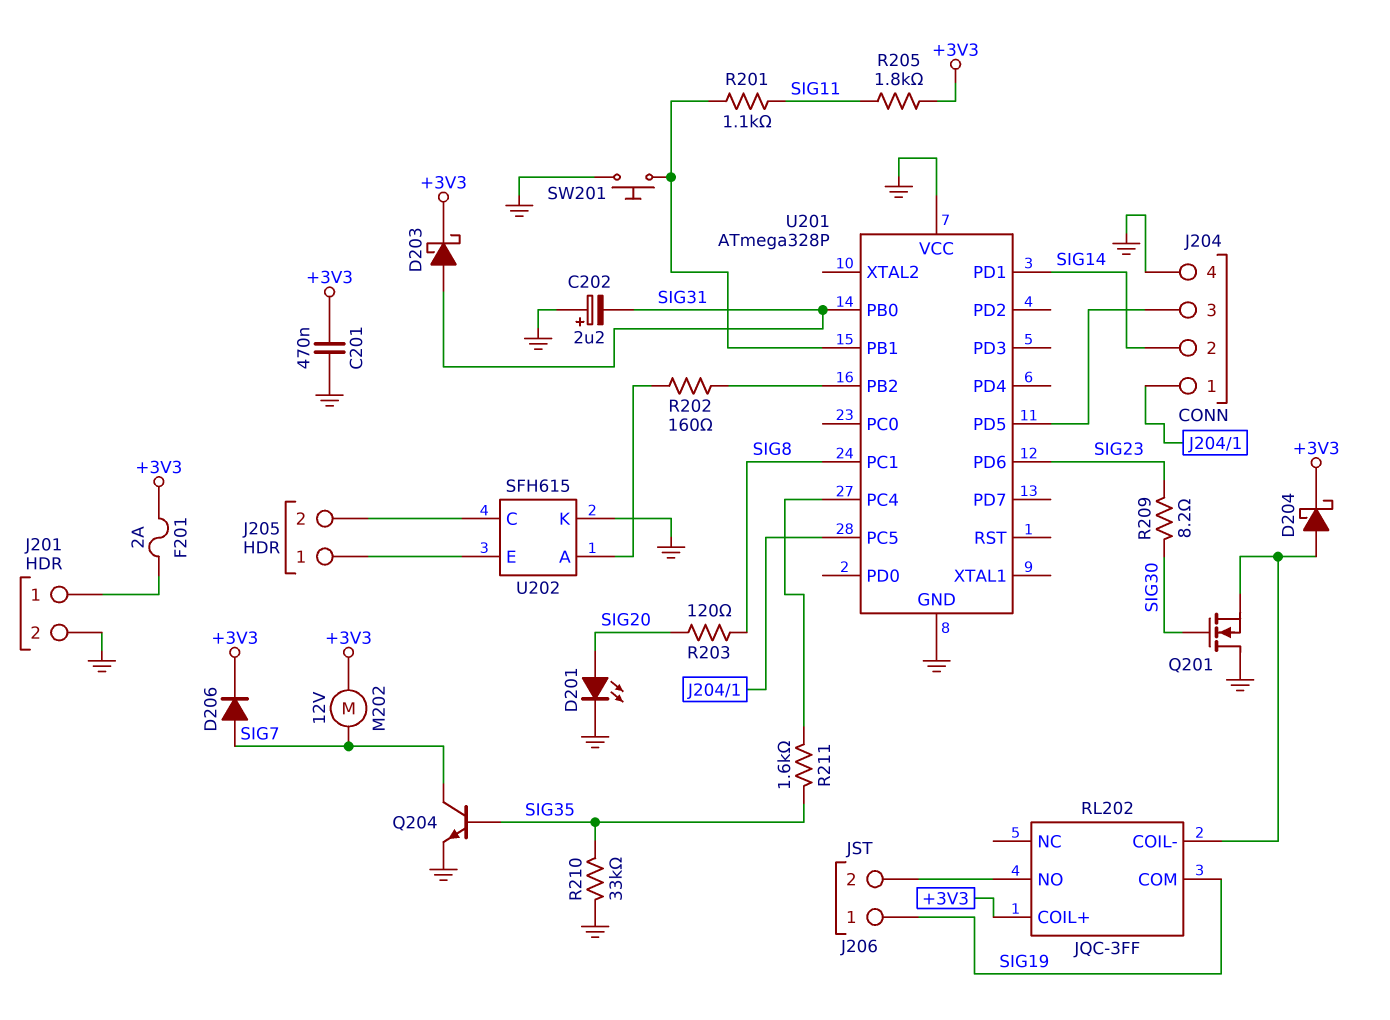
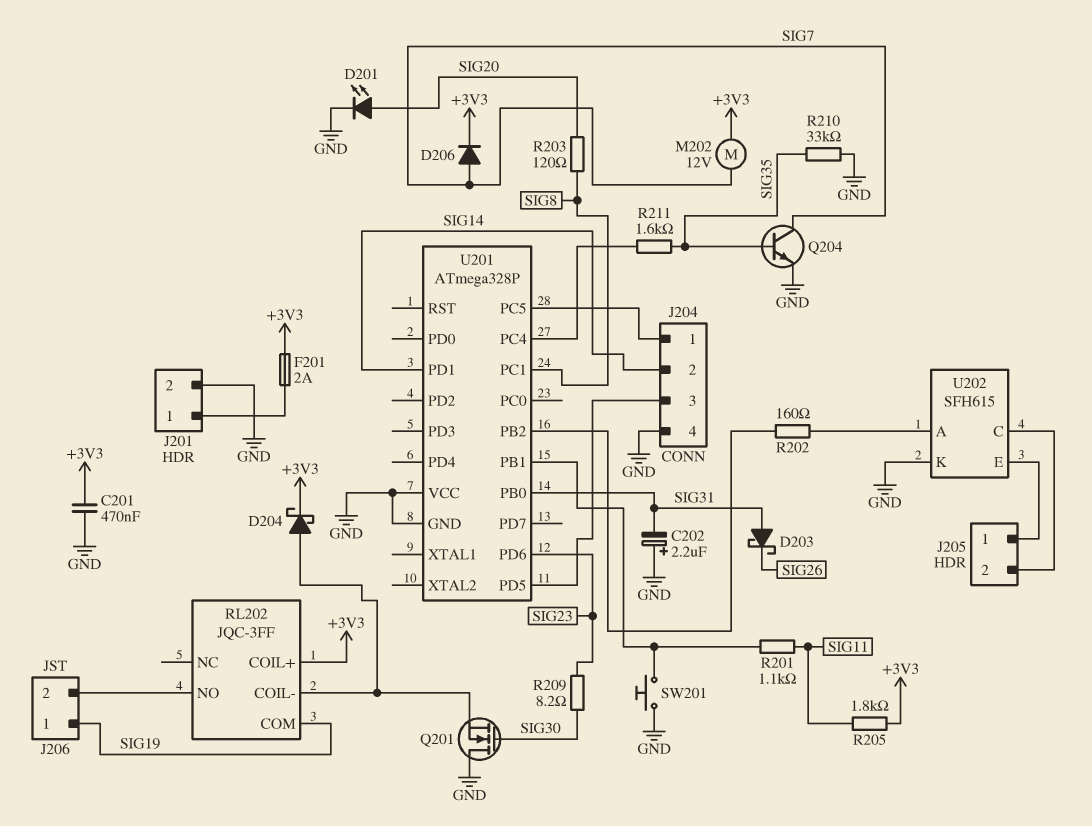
D203: schottky (A SIG31, K +3V3) -> schottky (A SIG31, K SIG26)

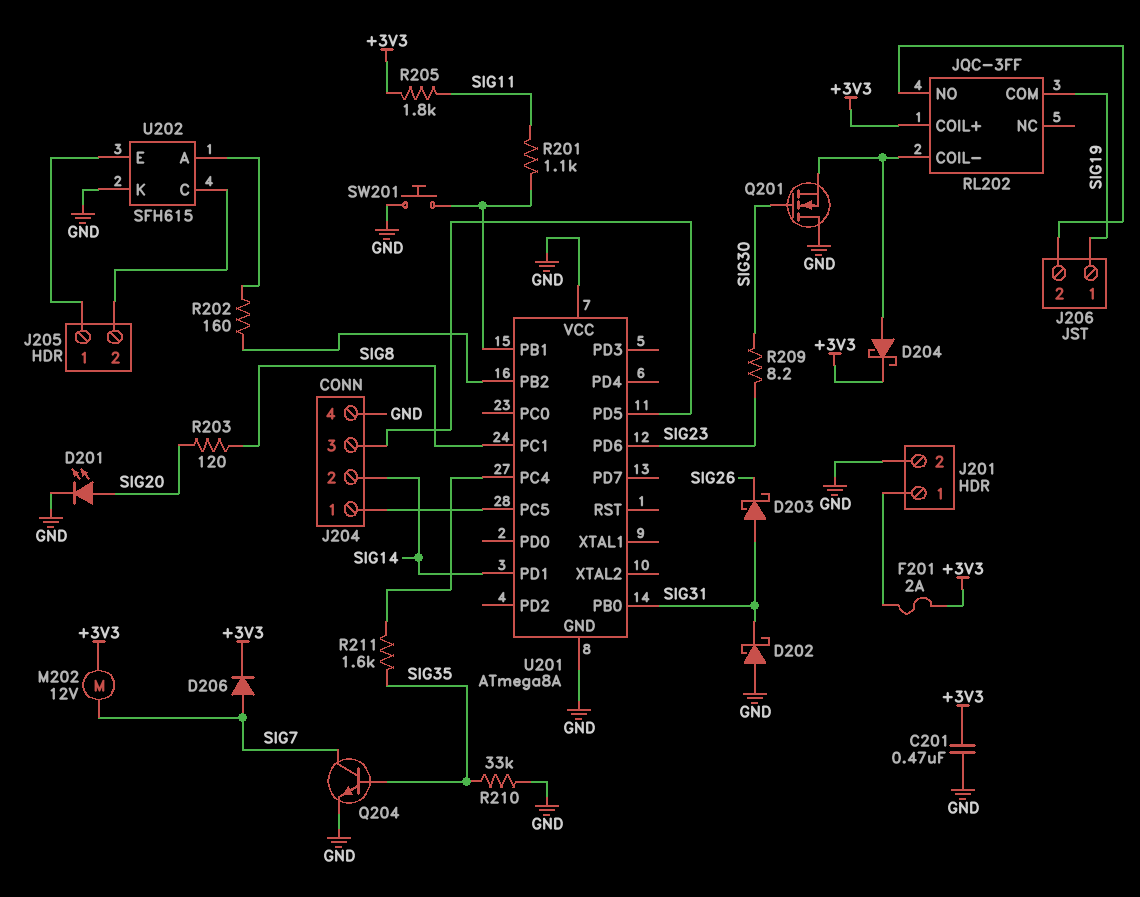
C202: 2.2uF (plus GND, minus SIG31) -> none
D202: none -> schottky (A GND, K SIG31)
U201: ATmega328P -> ATmega8A

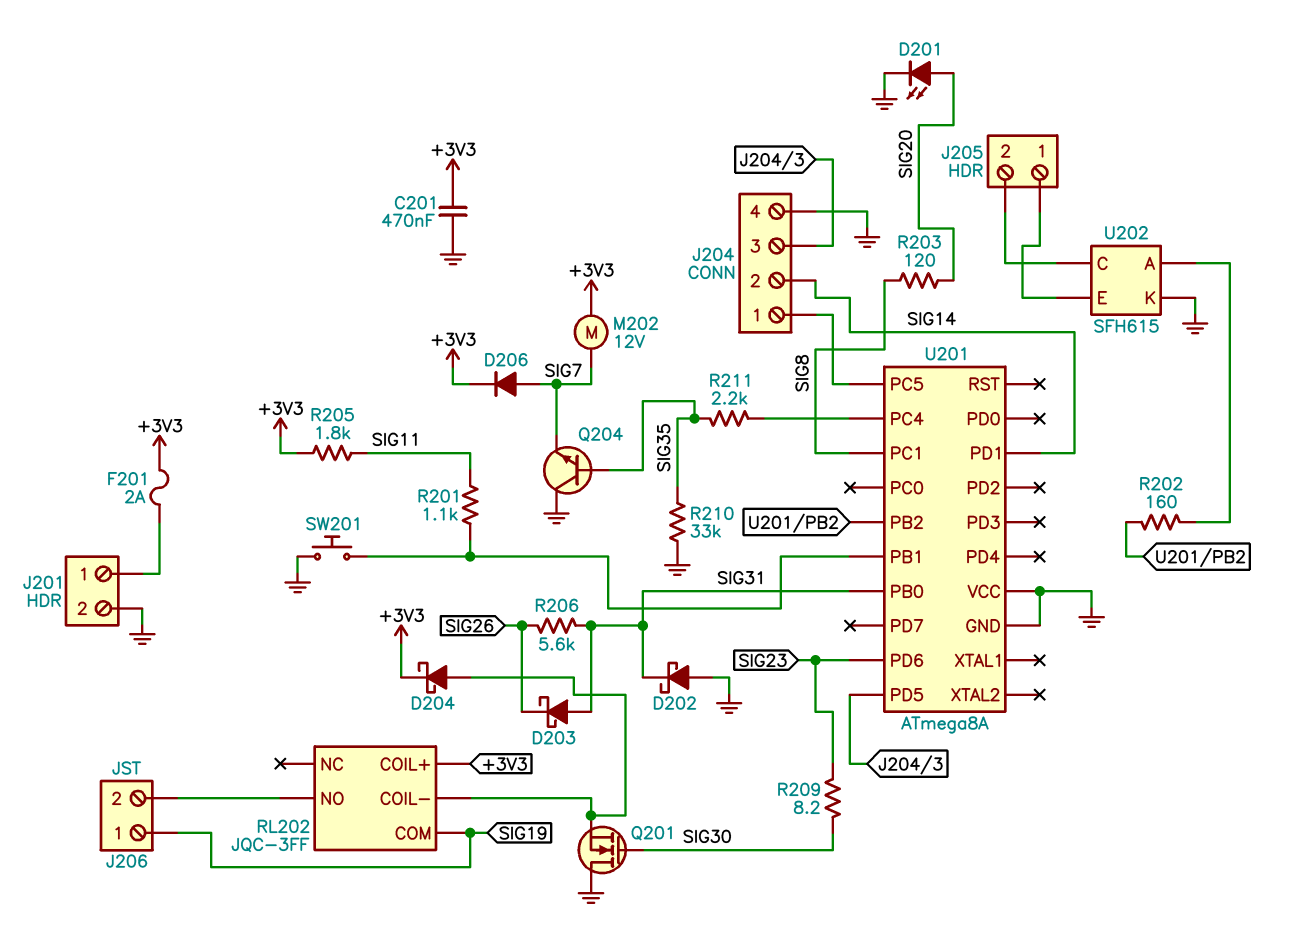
Q204: NPN (B SIG35, C SIG7, E GND) -> NPN (B SIG35, C GND, E SIG7)
R206: none -> 5.6k (SIG26, SIG31)
R211: 1.6k (SIG35, U201/PC4) -> 2.2k (SIG35, U201/PC4)

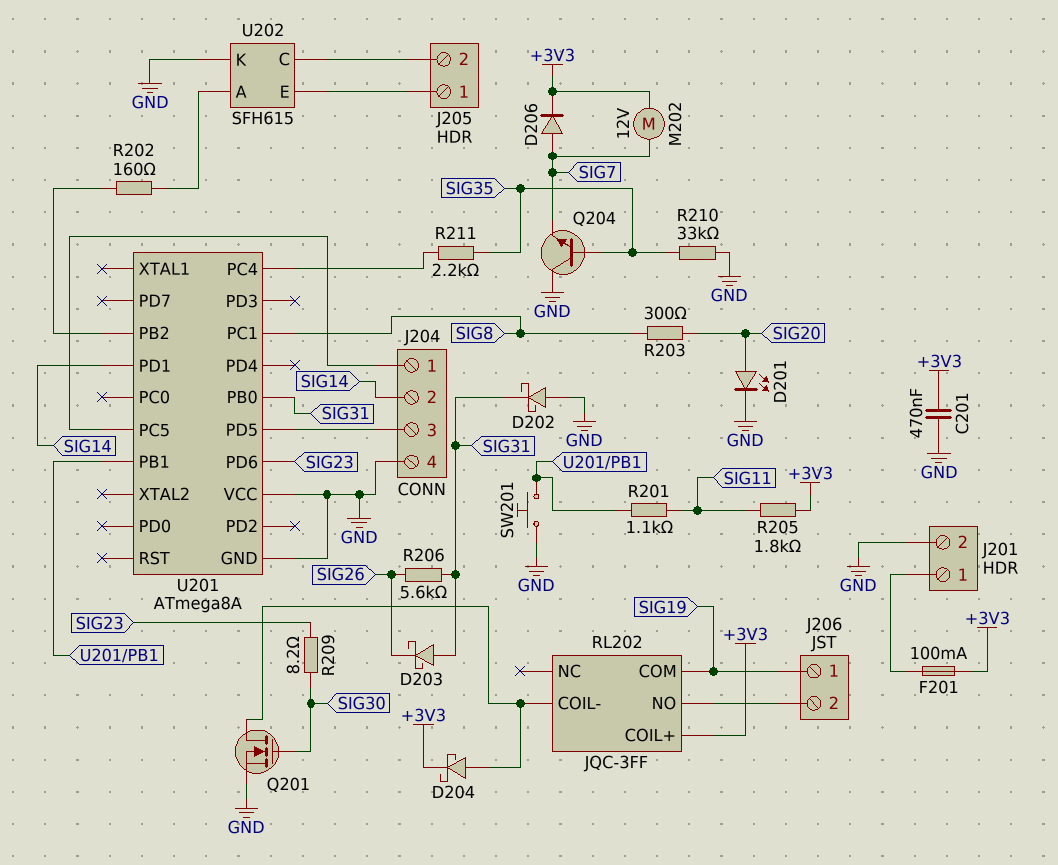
F201: 2A (+3V3, J201/1) -> 100mA (+3V3, J201/1)
Q201: NMOS (G SIG30, D GND, S RL202/COIL-) -> NMOS (G SIG30, D RL202/COIL-, S GND)
R203: 120 (SIG8, SIG20) -> 300 (SIG8, SIG20)

